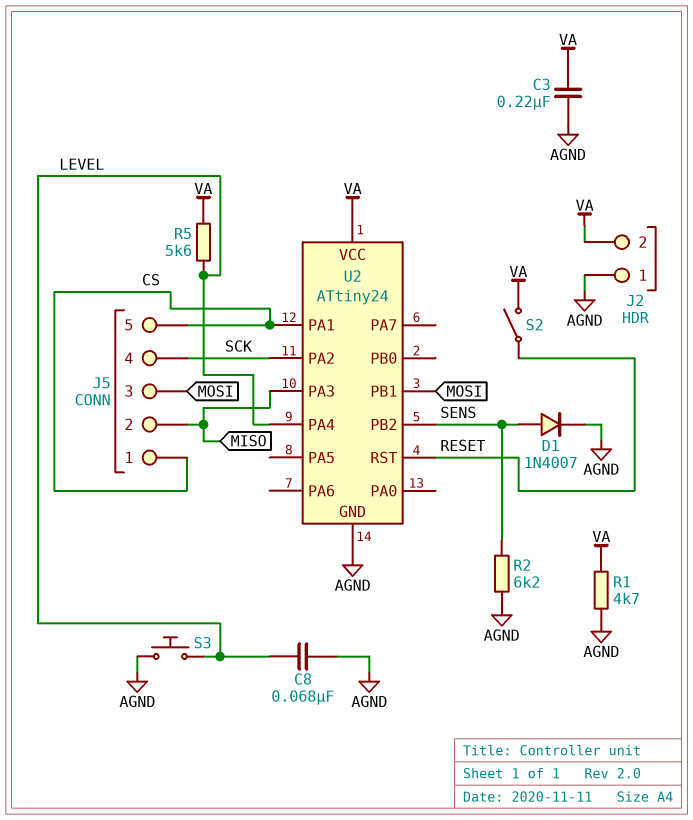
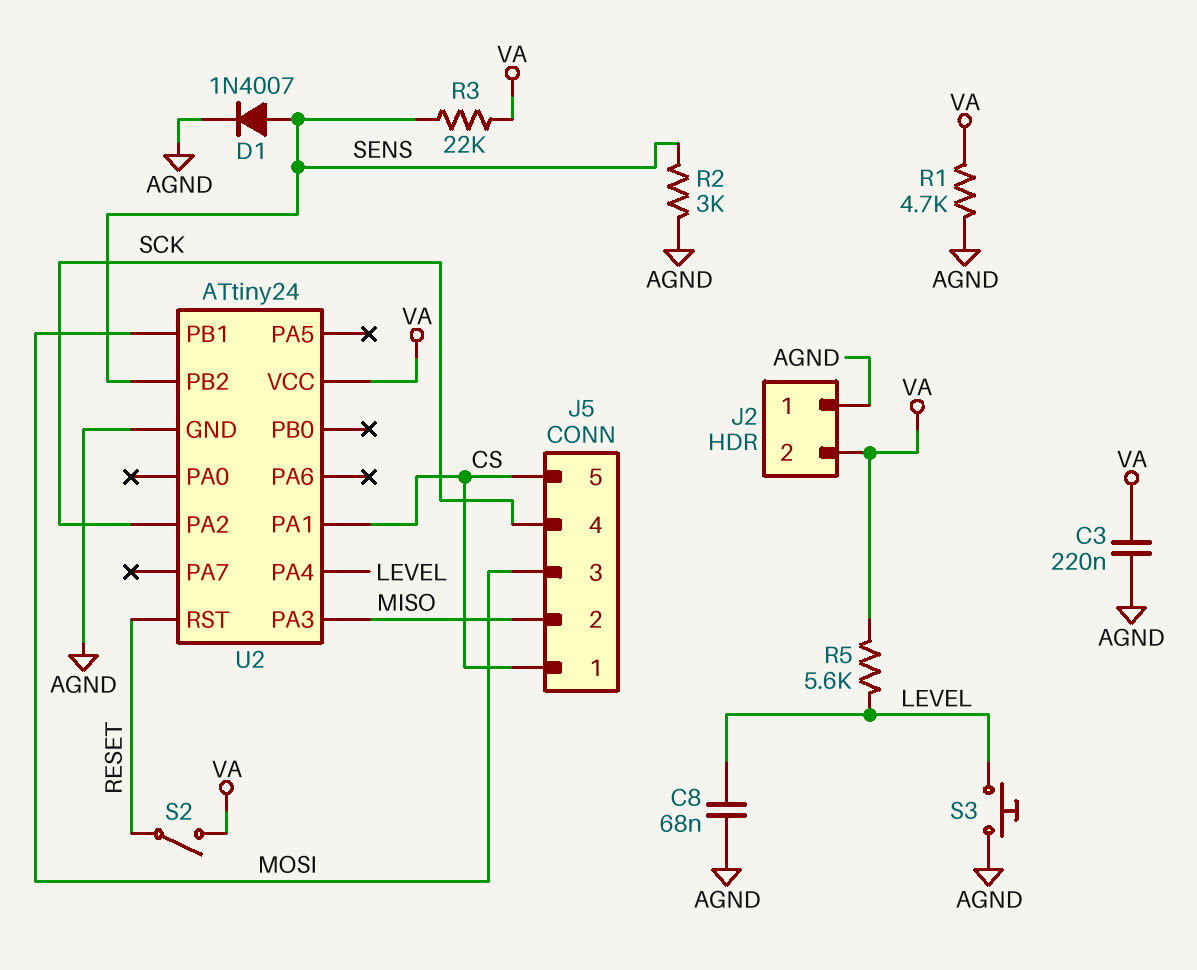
R2: 6.2k (AGND, SENS) -> 3k (AGND, SENS)
R3: none -> 22k (SENS, VA)

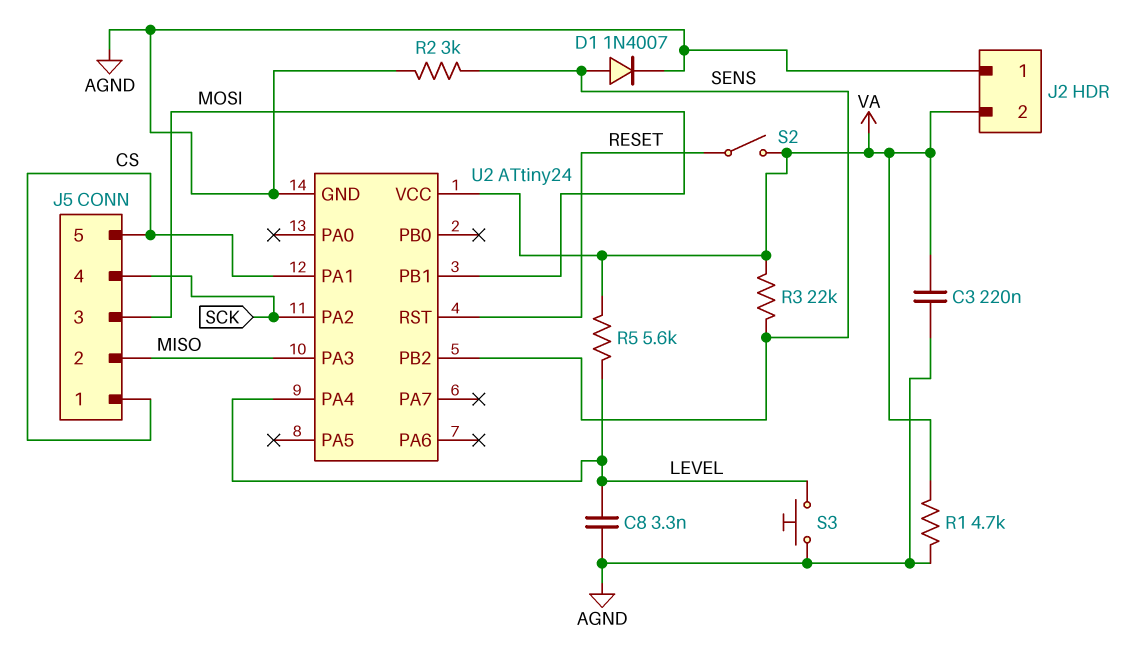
C8: 68nF (AGND, LEVEL) -> 3.3nF (AGND, LEVEL)

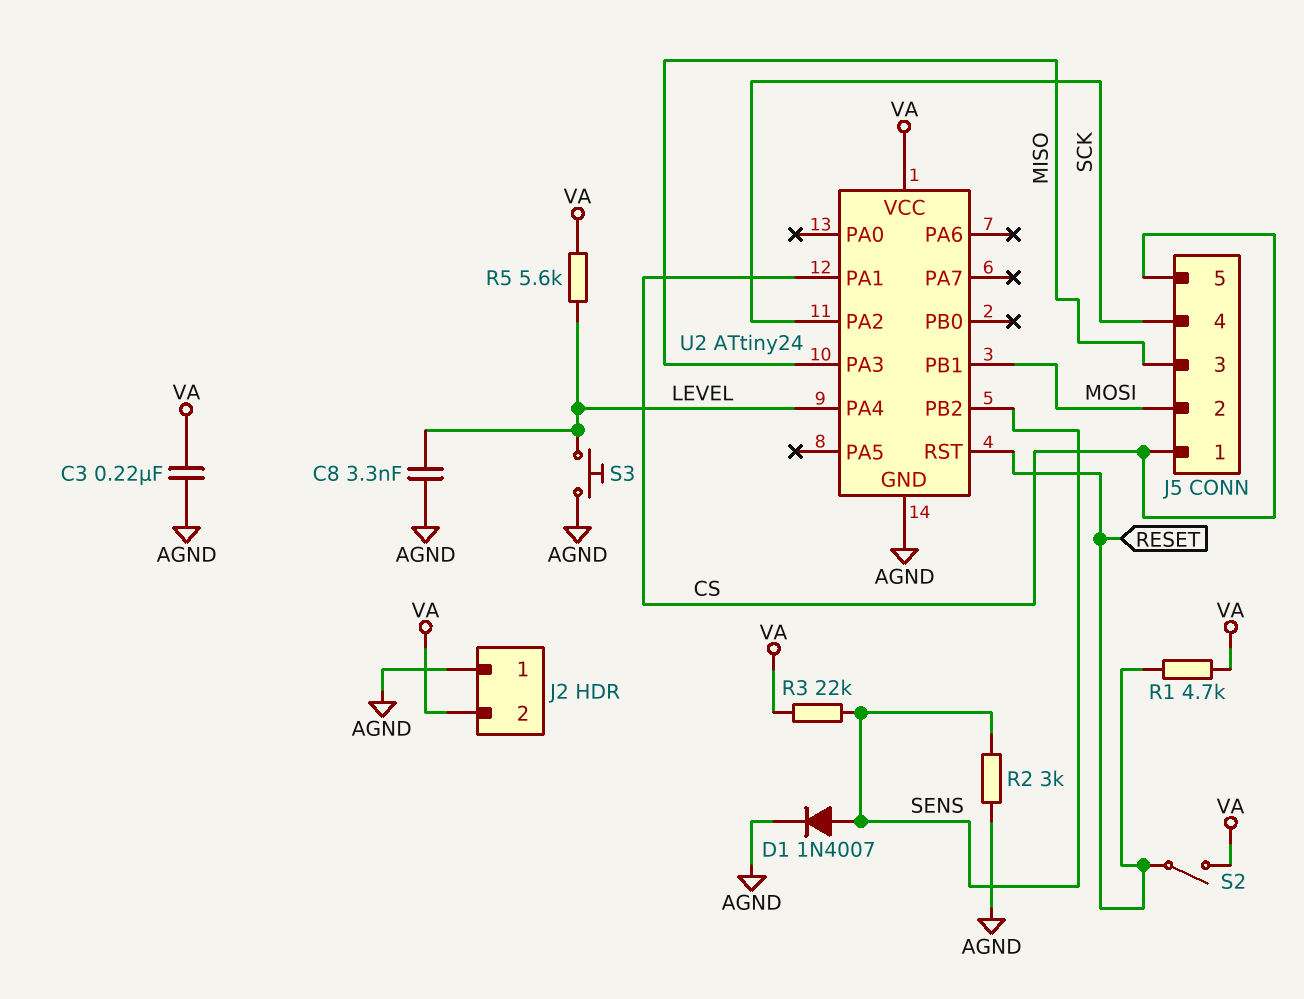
J5 pin 2: MISO -> MOSI
J5 pin 3: MOSI -> MISO
R1: 4.7k (AGND, VA) -> 4.7k (RESET, VA)

